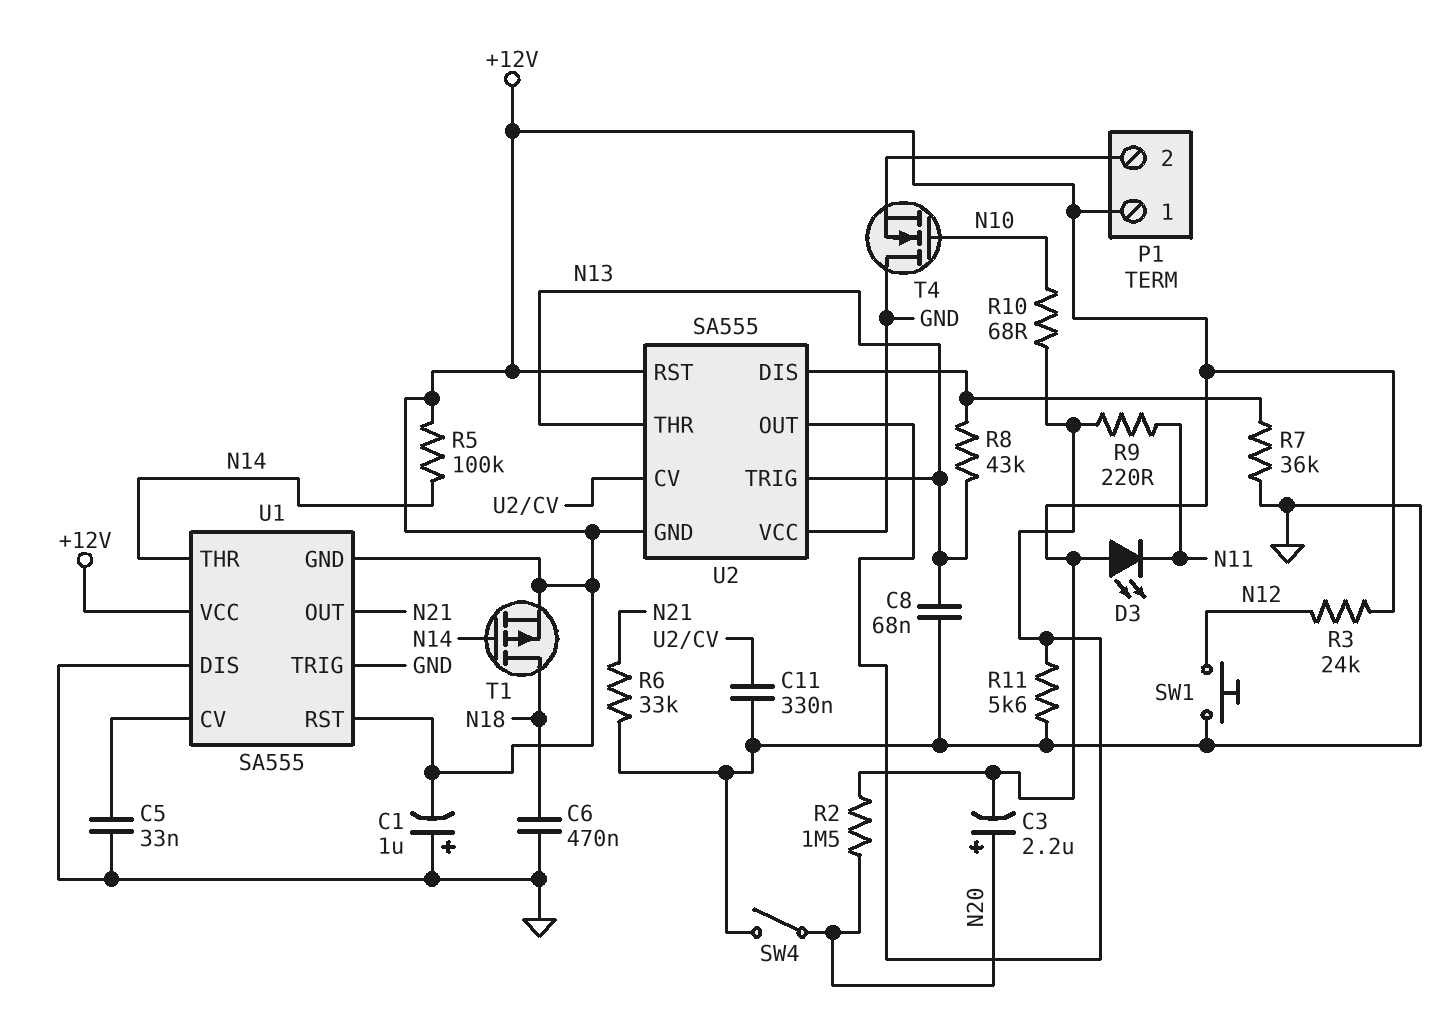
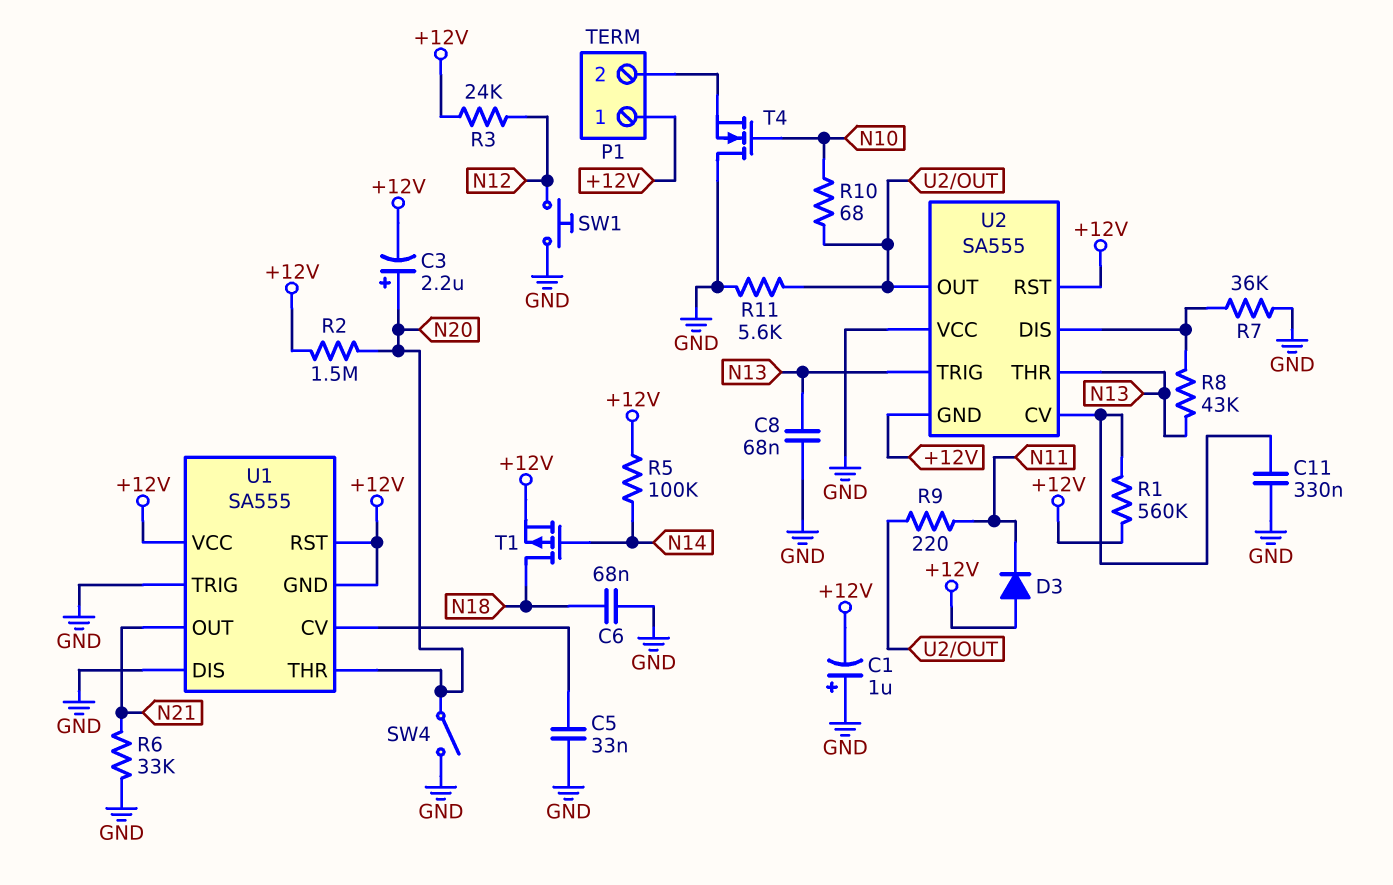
C6: 470nF (GND, N18) -> 68nF (GND, N18)
D3: LED (A +12V, K N11) -> diode (A +12V, K N11)
R1: none -> 560k (+12V, U2/CV)
U1 pin THR: N14 -> N20

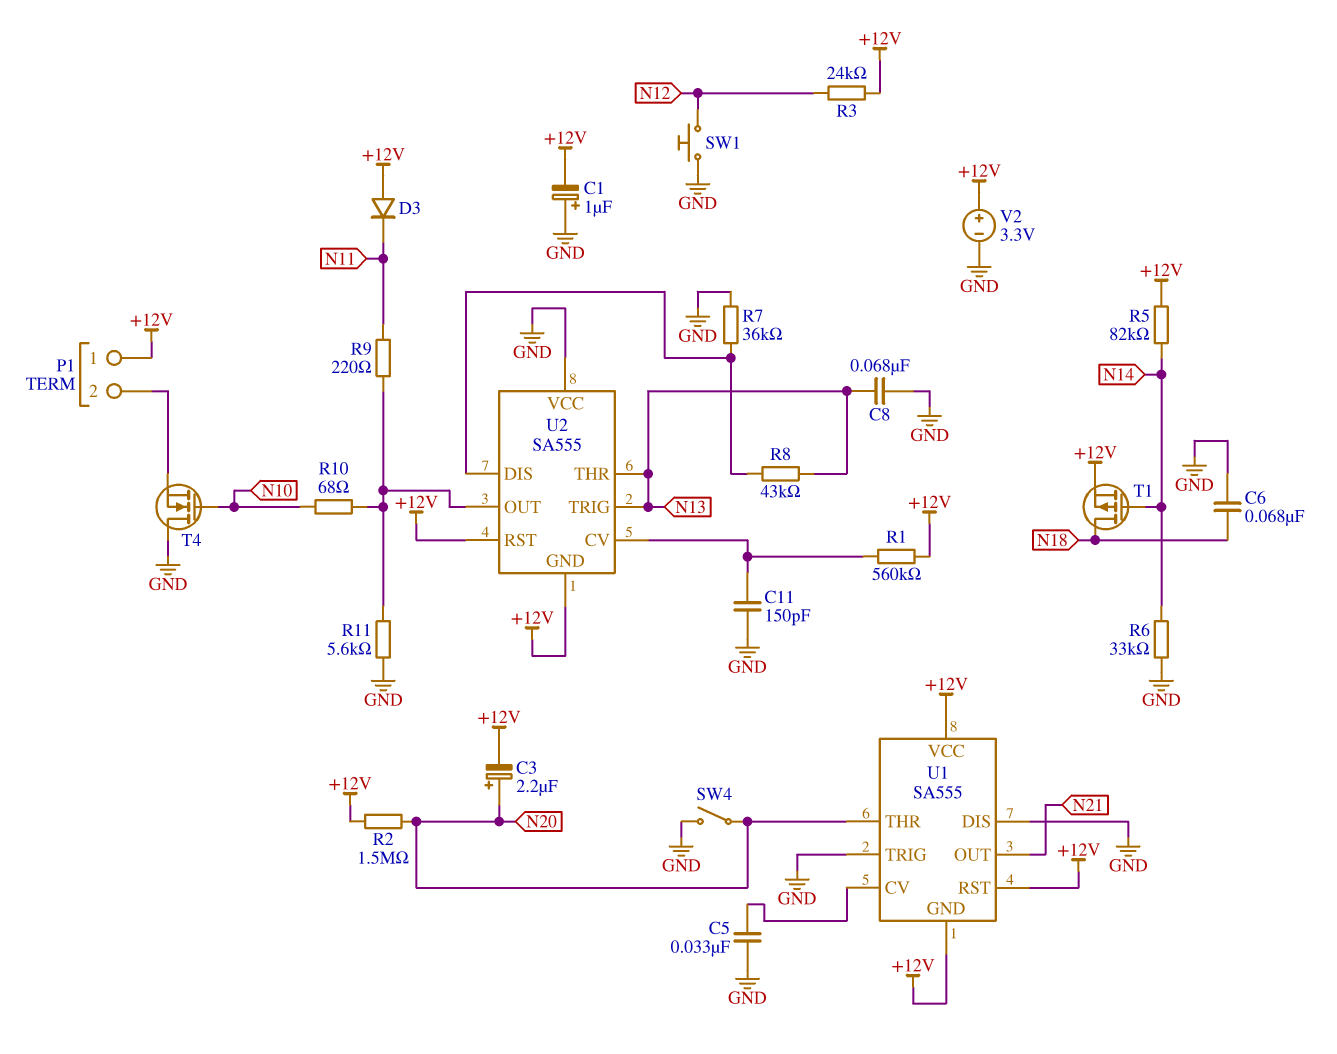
C11: 330nF (GND, U2/CV) -> 150pF (GND, U2/CV)
R5: 100k (+12V, N14) -> 82k (+12V, N14)
R6: 33k (GND, N21) -> 33k (GND, N14)
V2: none -> 3.3V (plus +12V, minus GND)

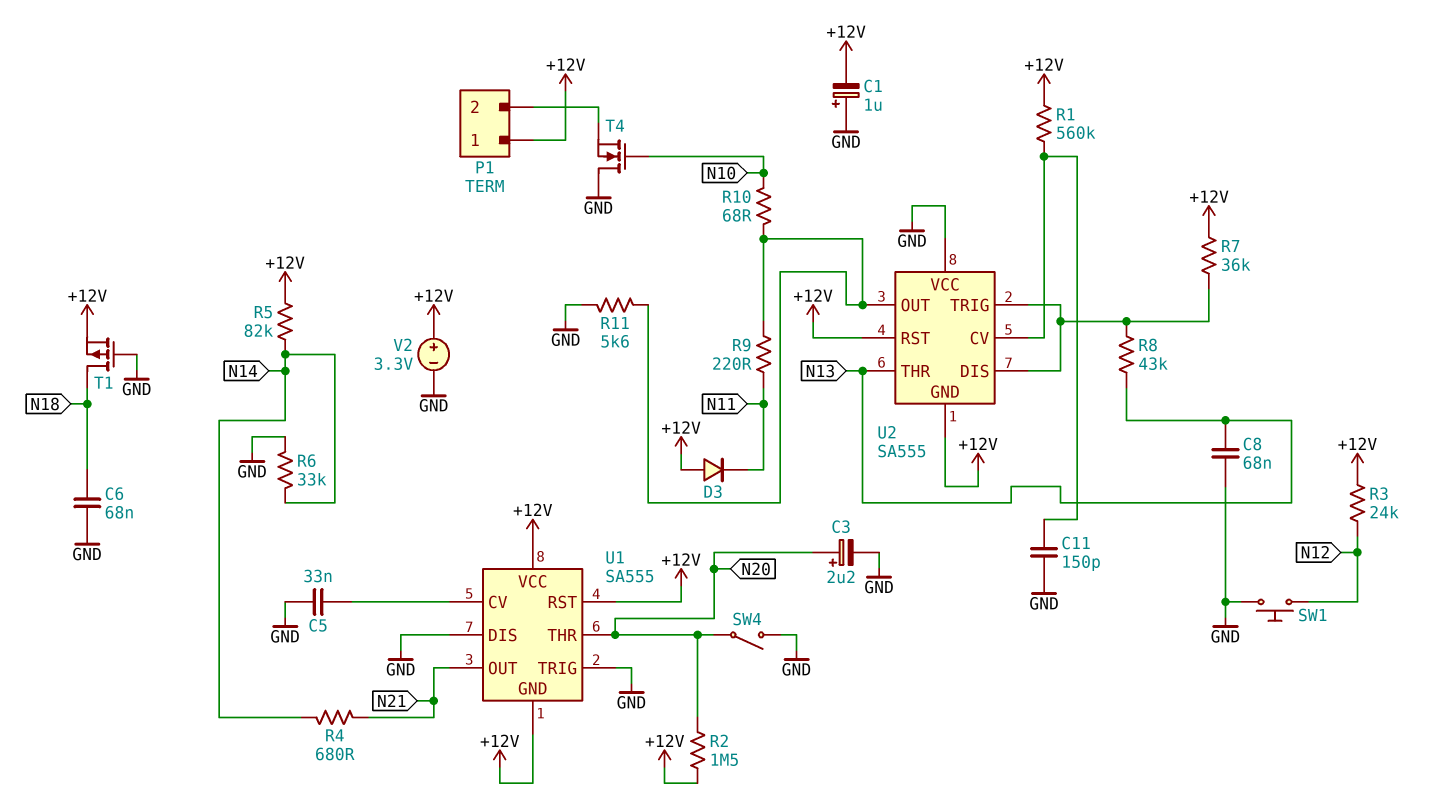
C3: 2.2uF (plus N20, minus +12V) -> 2.2uF (plus N20, minus GND)
R4: none -> 680 (N14, N21)
R7: 36k (GND, U2/DIS) -> 36k (+12V, U2/DIS)
T1: PMOS (G N14, D N18, S +12V) -> PMOS (G GND, D N18, S +12V)
U2 pin TRIG: N13 -> U2/DIS

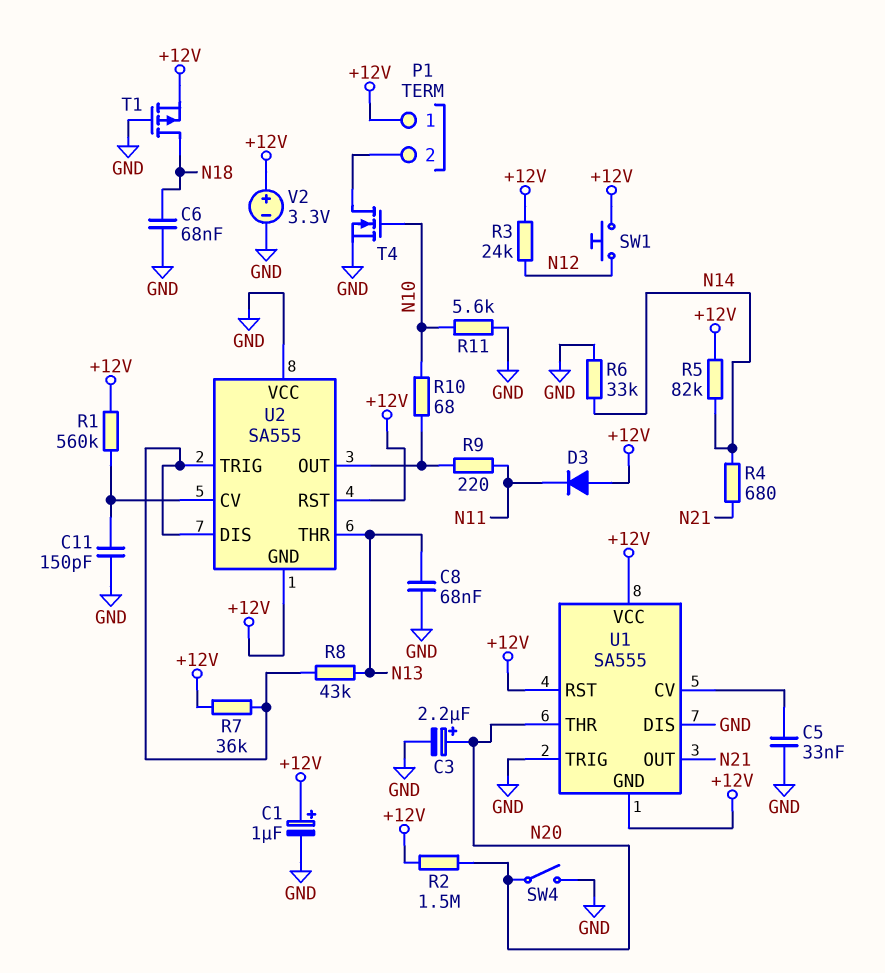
C1: 1uF (plus GND, minus +12V) -> 1uF (plus +12V, minus GND)
R11: 5.6k (GND, U2/OUT) -> 5.6k (GND, N10)
SW1: button (GND, N12) -> button (+12V, N12)
T4: NMOS (G N10, D GND, S P1/2) -> NMOS (G N10, D P1/2, S GND)

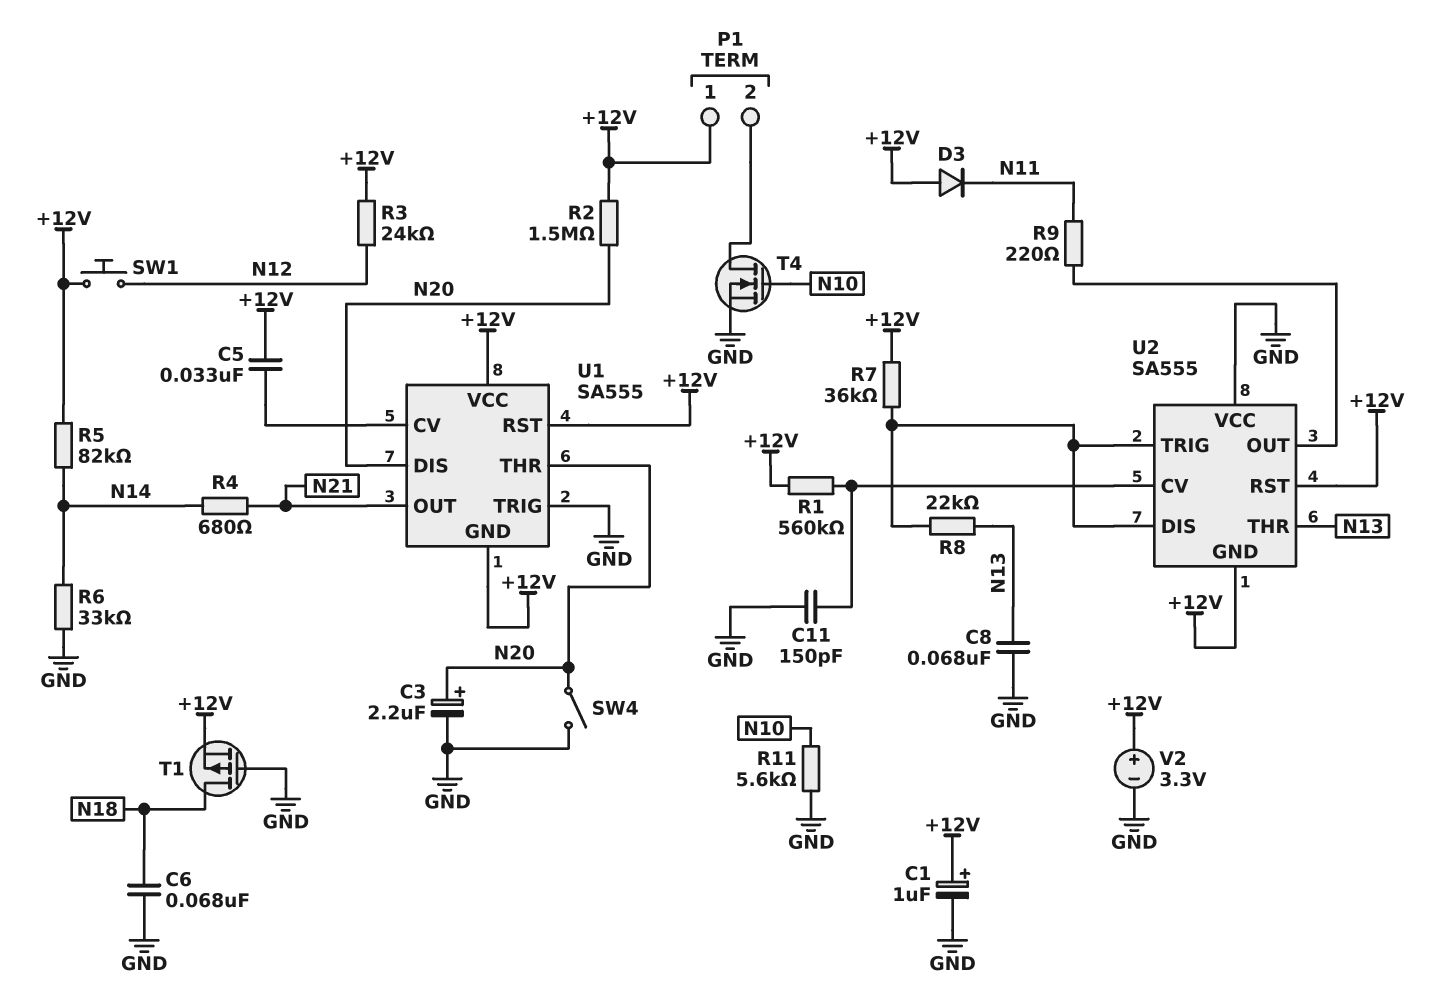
C5: 33nF (GND, U1/CV) -> 33nF (+12V, U1/CV)
R8: 43k (N13, U2/DIS) -> 22k (N13, U2/DIS)
R10: 68 (N10, U2/OUT) -> none
U1 pin DIS: GND -> N20

